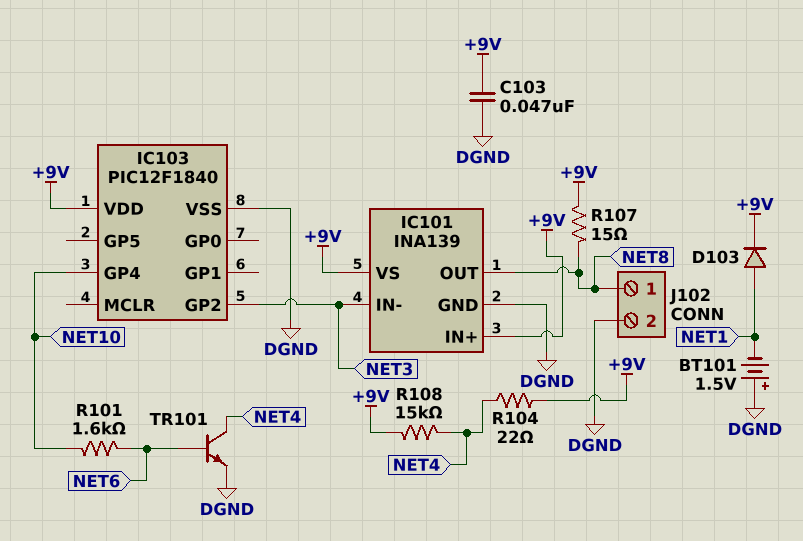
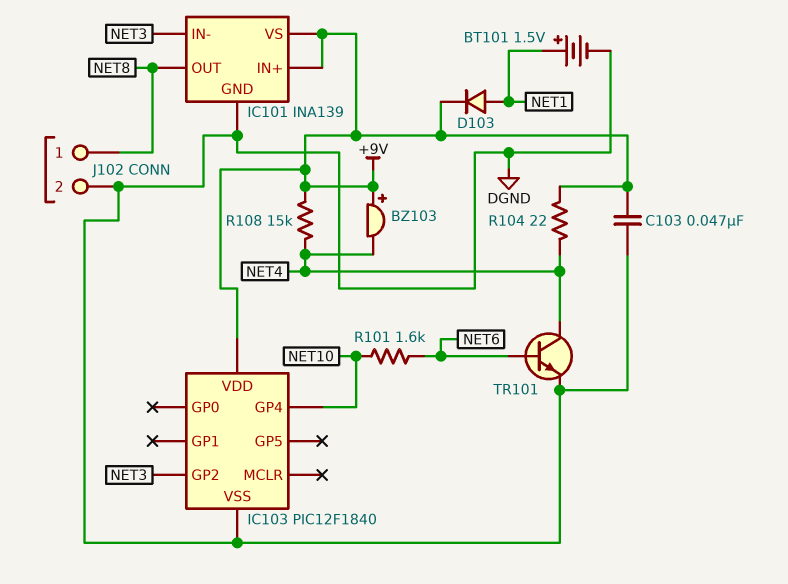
BT101: 1.5V (plus DGND, minus NET1) -> 1.5V (plus NET1, minus DGND)
BZ103: none -> buzzer (plus +9V, minus NET4)
R107: 15 (+9V, NET8) -> none

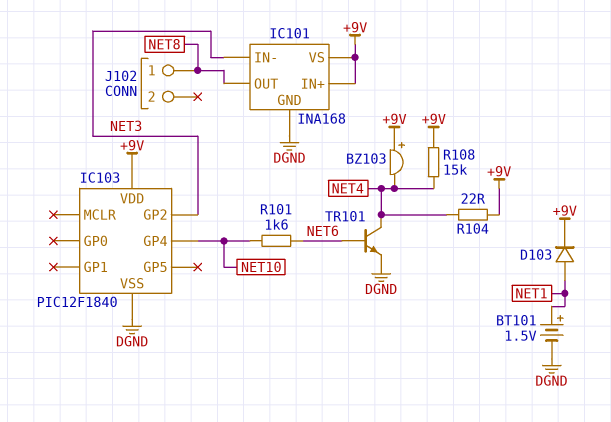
C103: 47nF (+9V, DGND) -> none
IC101: INA139 -> INA168
J102 pin 2: DGND -> none

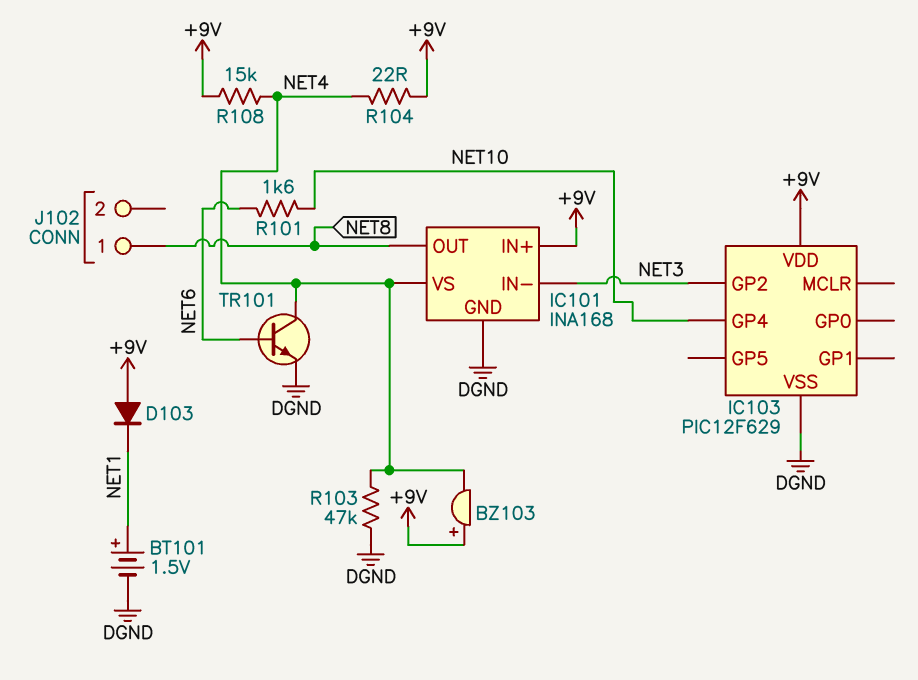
D103: diode (A NET1, K +9V) -> diode (A +9V, K NET1)
IC101 pin VS: +9V -> NET4
IC103: PIC12F1840 -> PIC12F629
R103: none -> 47k (DGND, NET4)

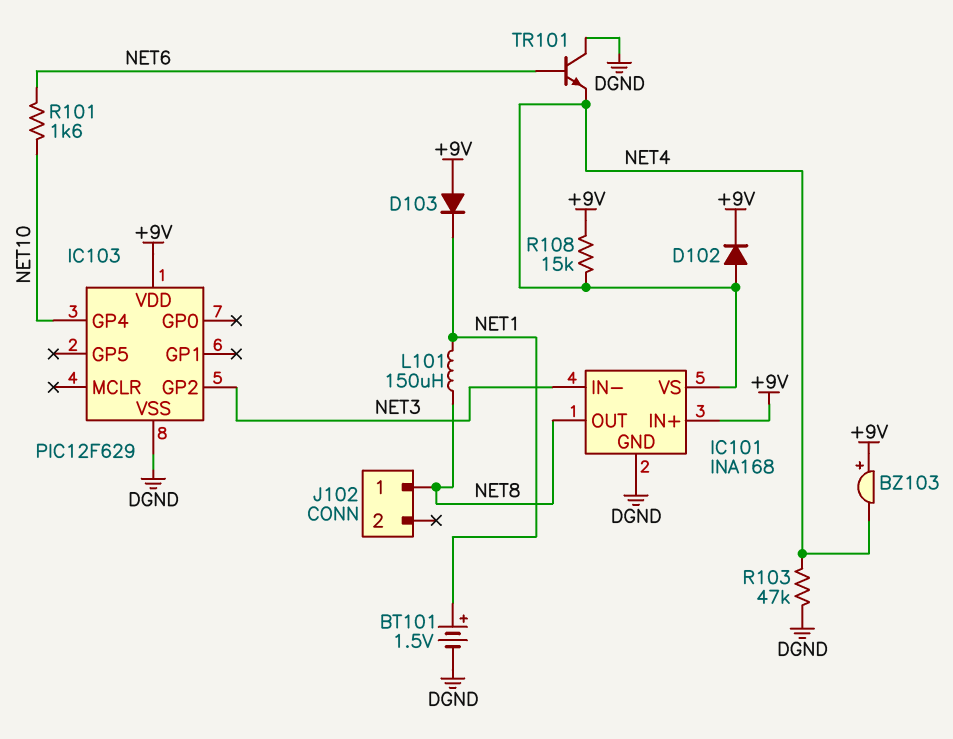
D102: none -> diode (A NET4, K +9V)
L101: none -> 150uH (NET1, NET8)
R104: 22 (+9V, NET4) -> none
TR101: NPN (B NET6, C NET4, E DGND) -> NPN (B NET6, C DGND, E NET4)

